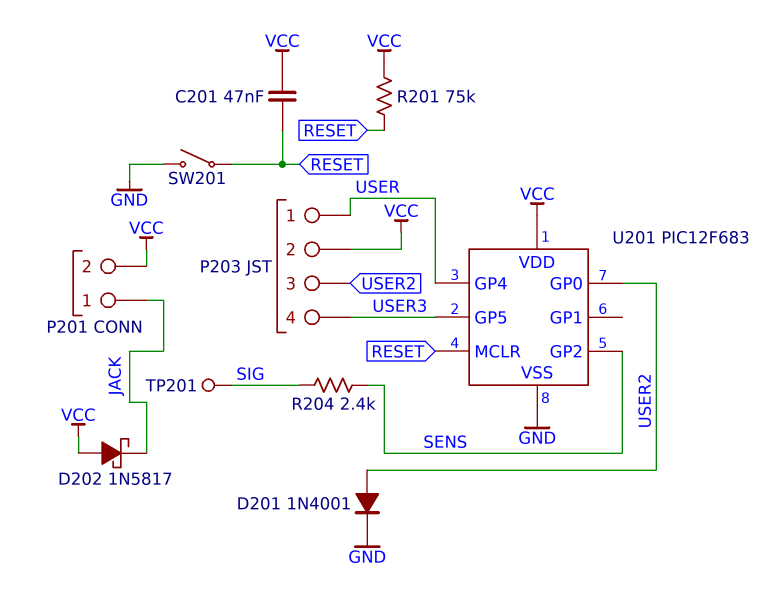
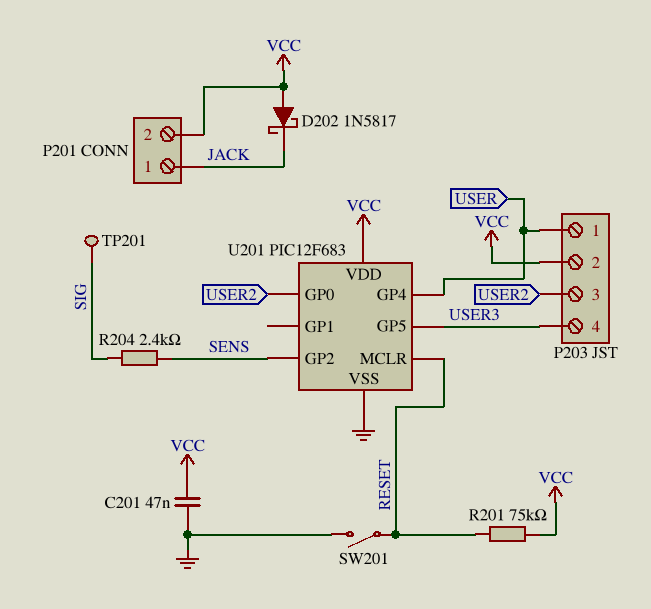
C201: 47nF (RESET, VCC) -> 47nF (GND, VCC)
D201: diode 1N4001 (A USER2, K GND) -> none

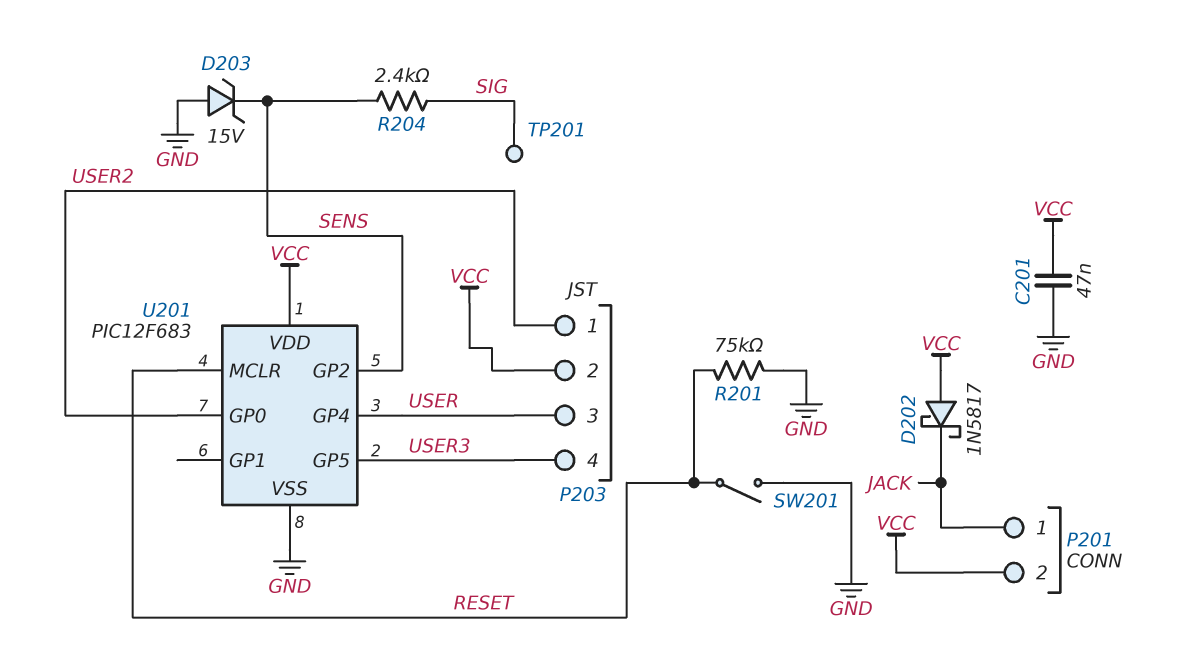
D203: none -> zener 15V (A GND, K SENS)
P203 pin 1: USER -> USER2
P203 pin 3: USER2 -> USER
R201: 75k (RESET, VCC) -> 75k (GND, RESET)

